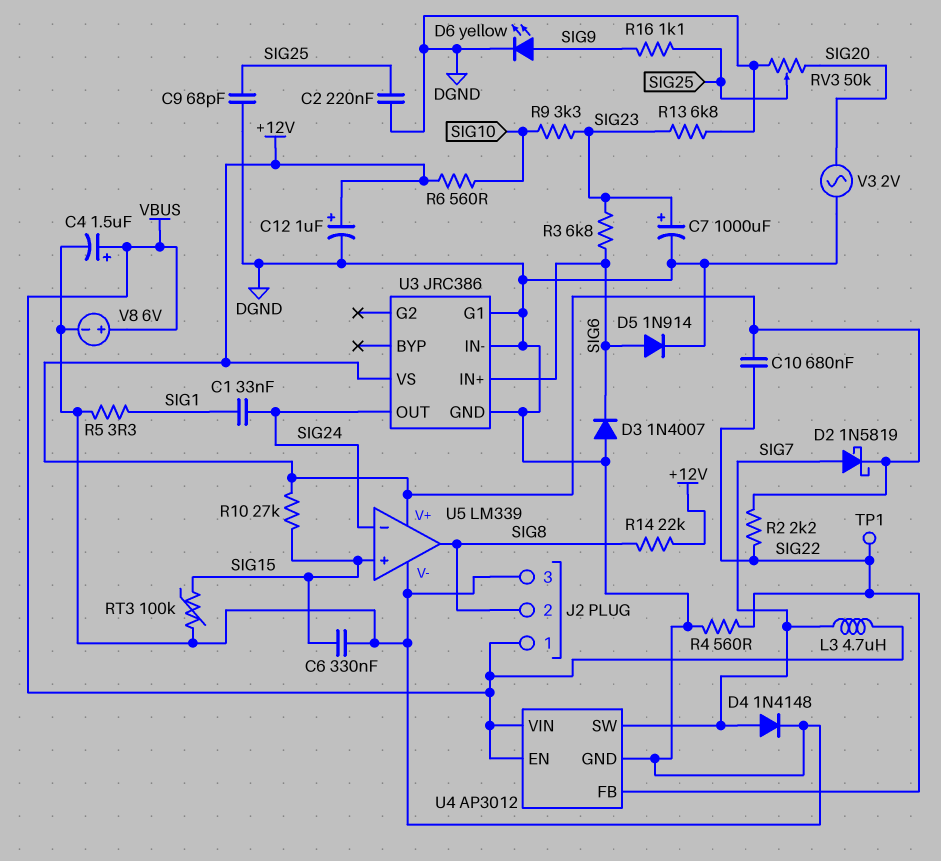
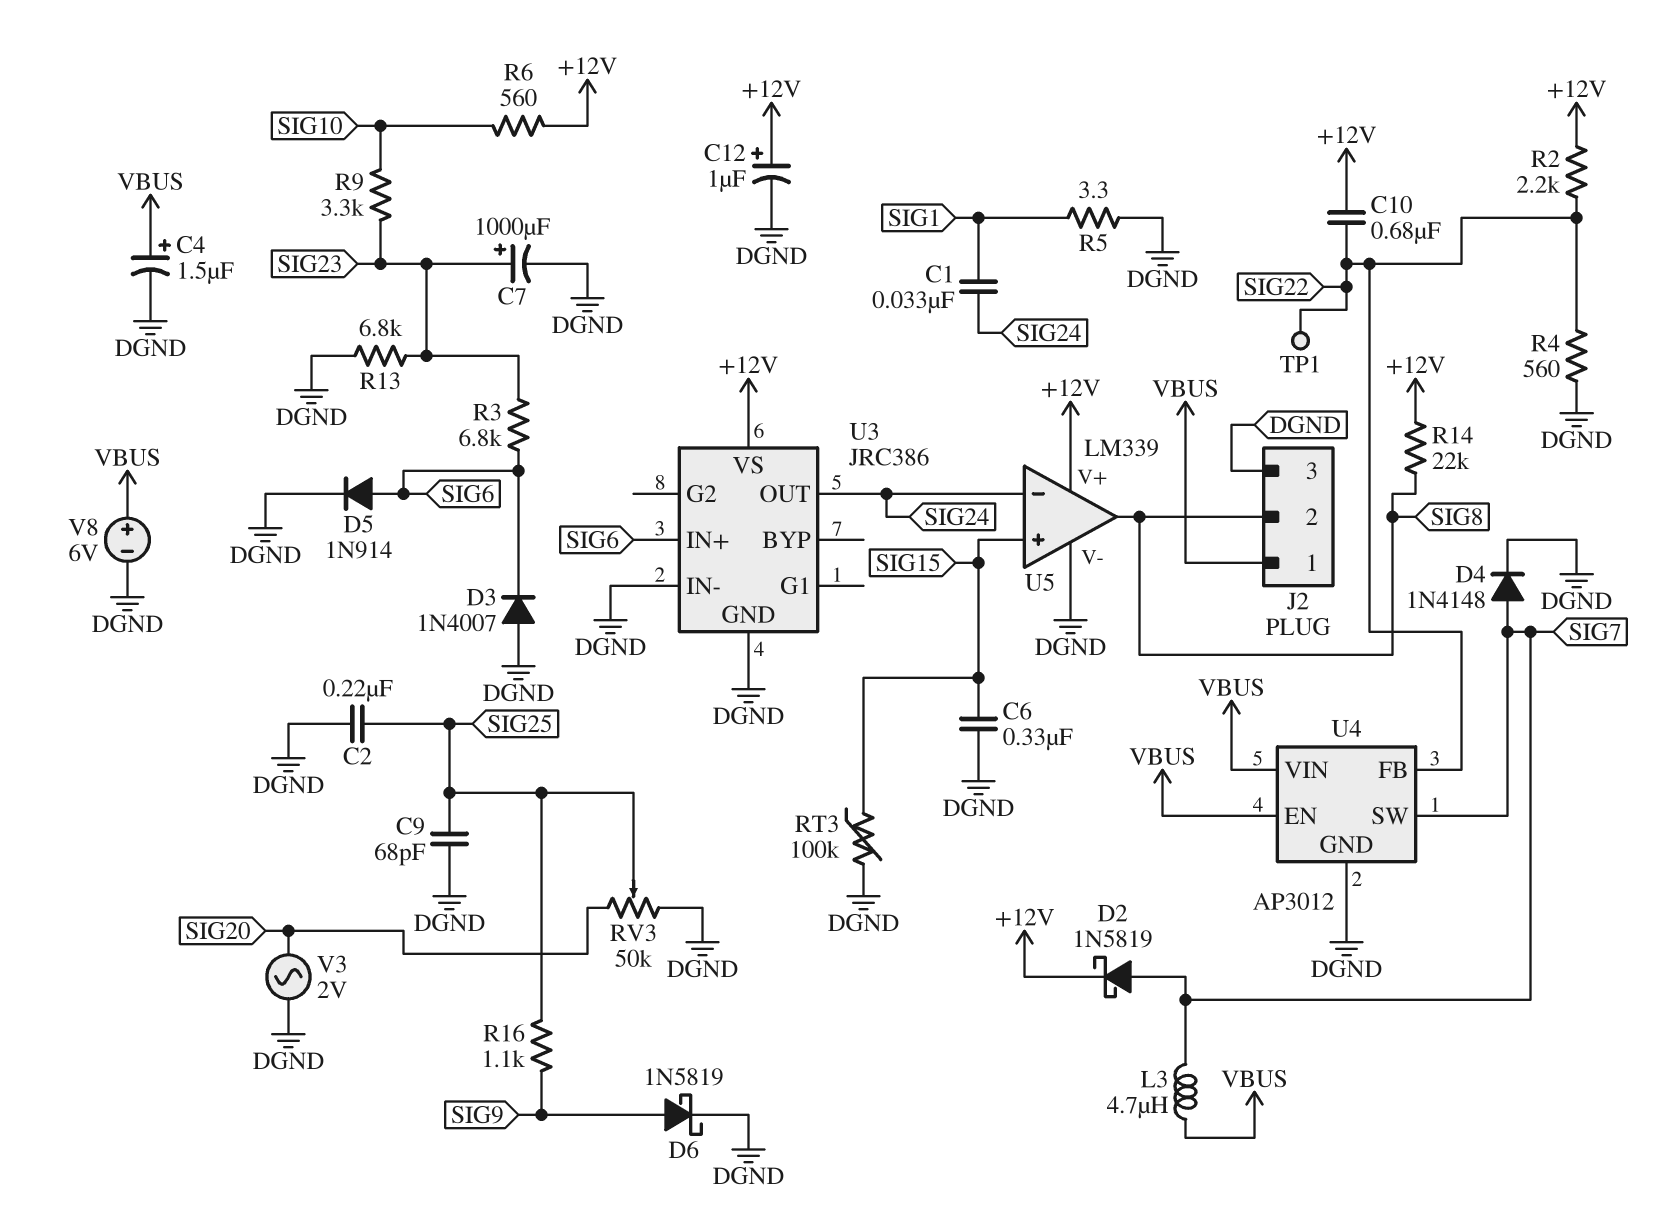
D6: LED yellow (A SIG9, K DGND) -> schottky 1N5819 (A SIG9, K DGND)
R10: 27k (+12V, SIG15) -> none
U3 pin G1: DGND -> none

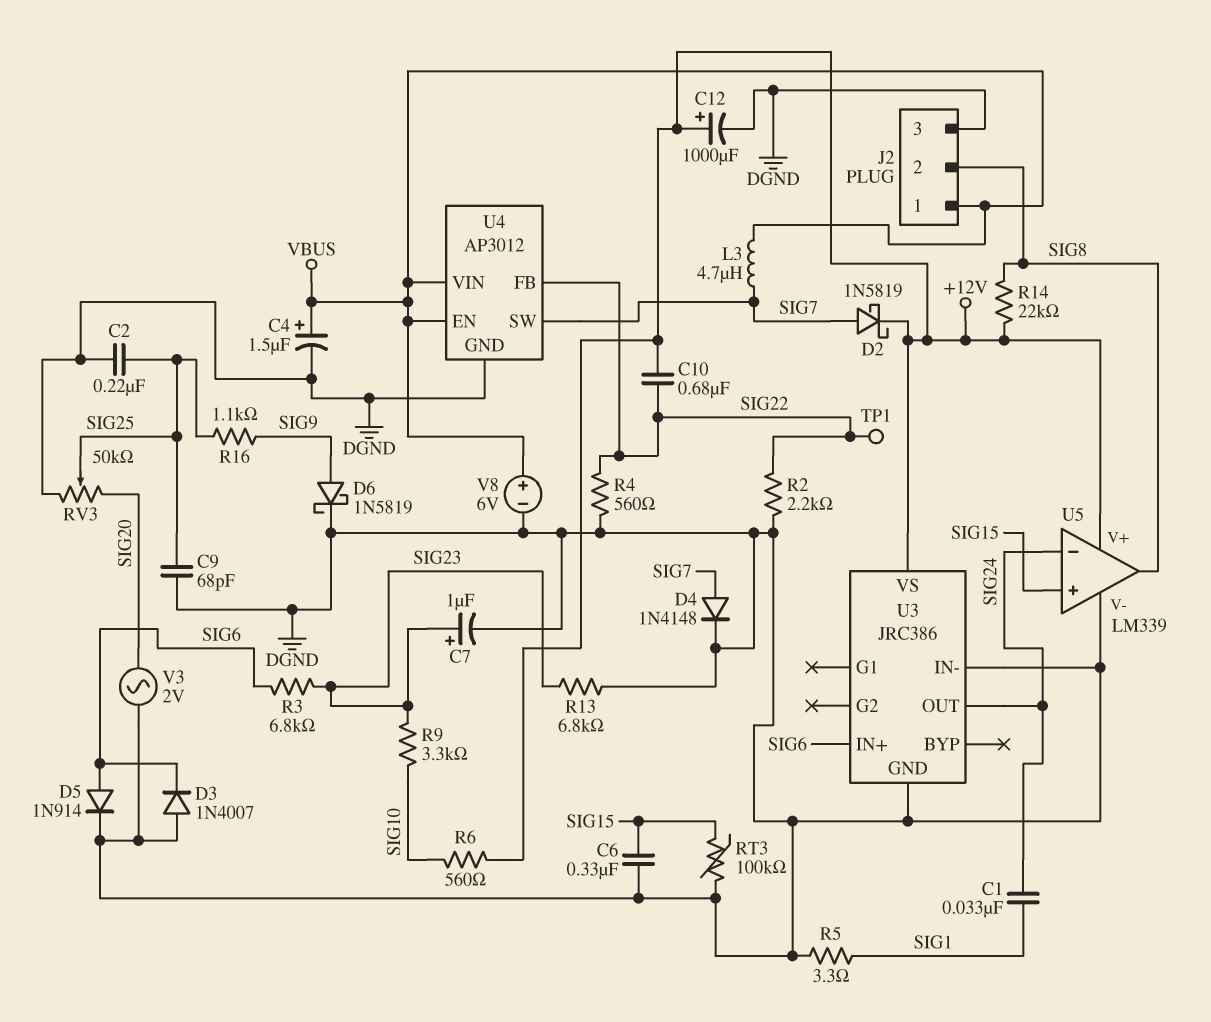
C7: 1000uF (plus SIG23, minus DGND) -> 1uF (plus SIG23, minus DGND)
C12: 1uF (plus +12V, minus DGND) -> 1000uF (plus +12V, minus DGND)
R2: 2.2k (+12V, SIG22) -> 2.2k (DGND, SIG22)

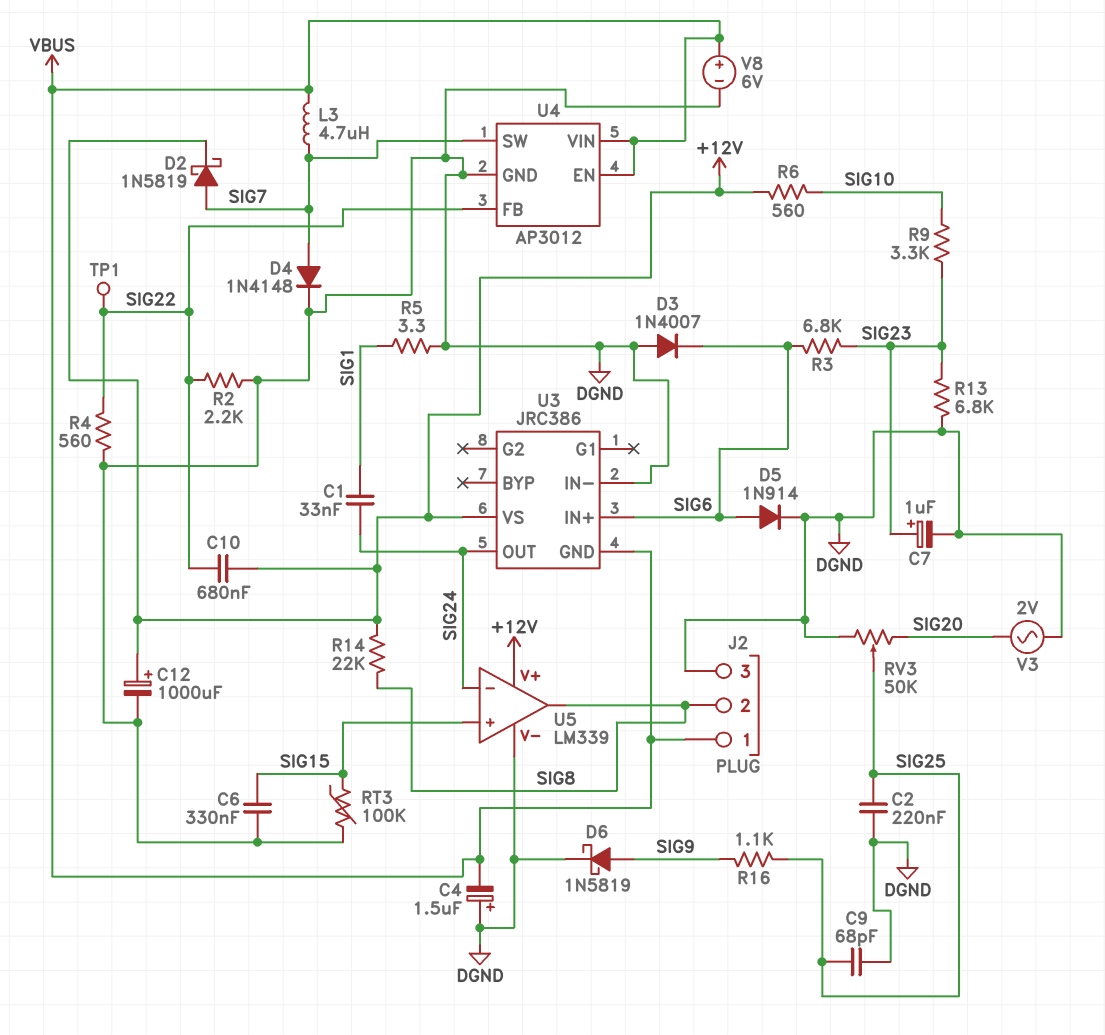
C4: 1.5uF (plus VBUS, minus DGND) -> 1.5uF (plus DGND, minus VBUS)
U3 pin GND: DGND -> VBUS

